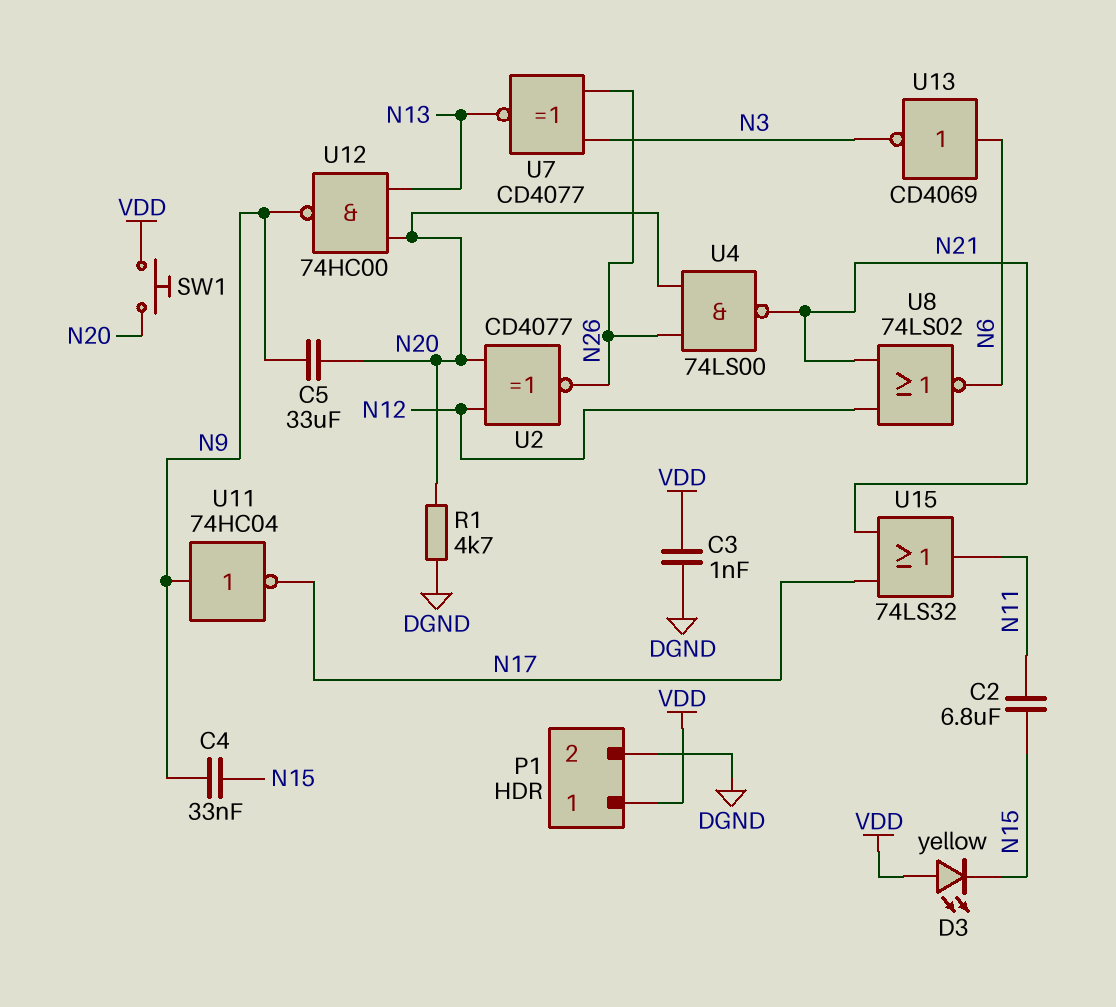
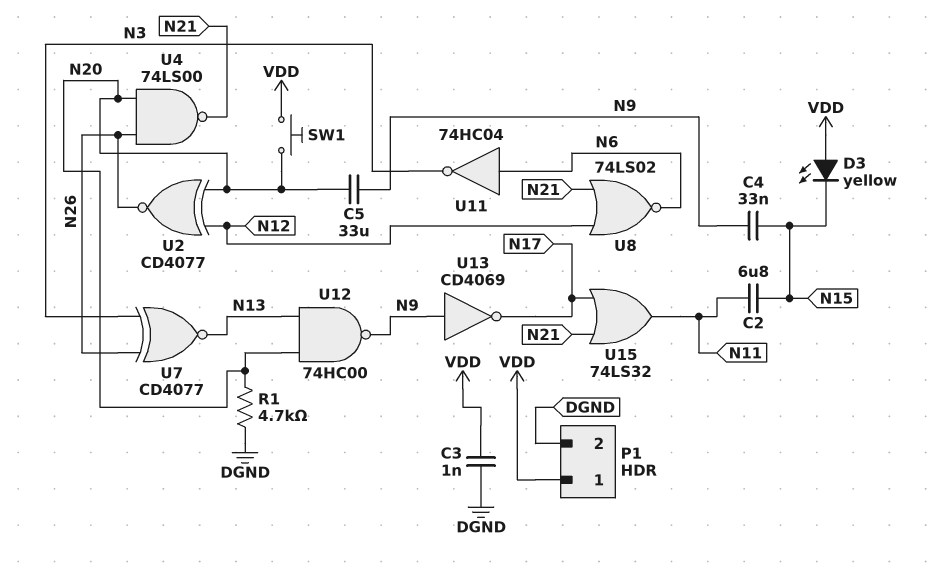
U11: NOT 74HC04 (in N9, out N17) -> NOT 74HC04 (in N6, out N3)
U13: NOT CD4069 (in N6, out N3) -> NOT CD4069 (in N9, out N17)

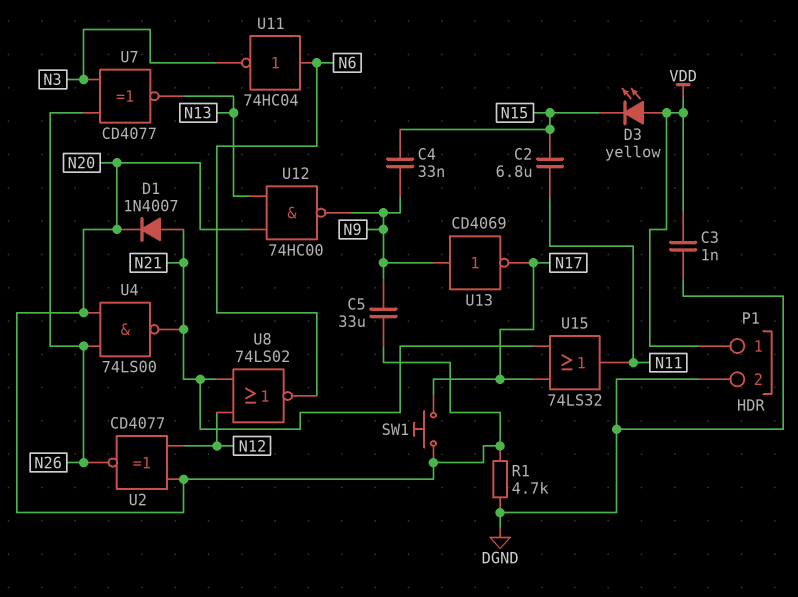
D1: none -> diode 1N4007 (A N21, K N20)
SW1: button (N20, VDD) -> button (N17, N20)

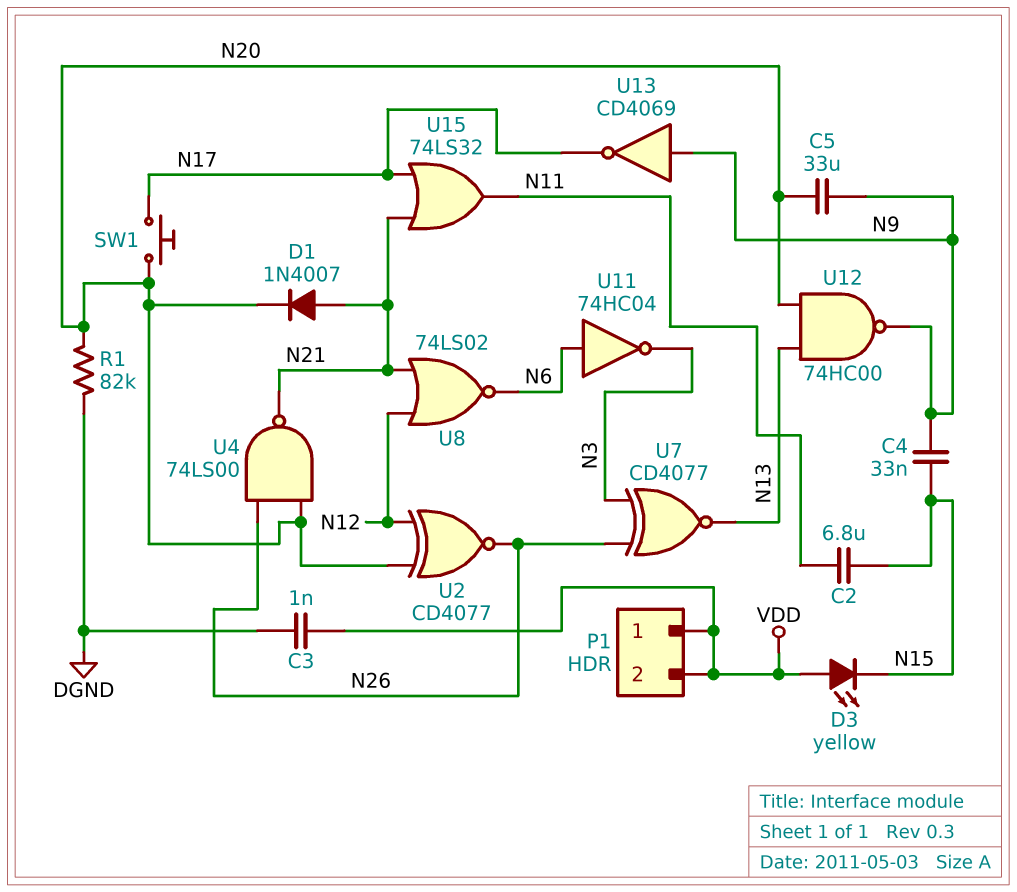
P1 pin 2: DGND -> VDD
R1: 4.7k (DGND, N20) -> 82k (DGND, N20)

